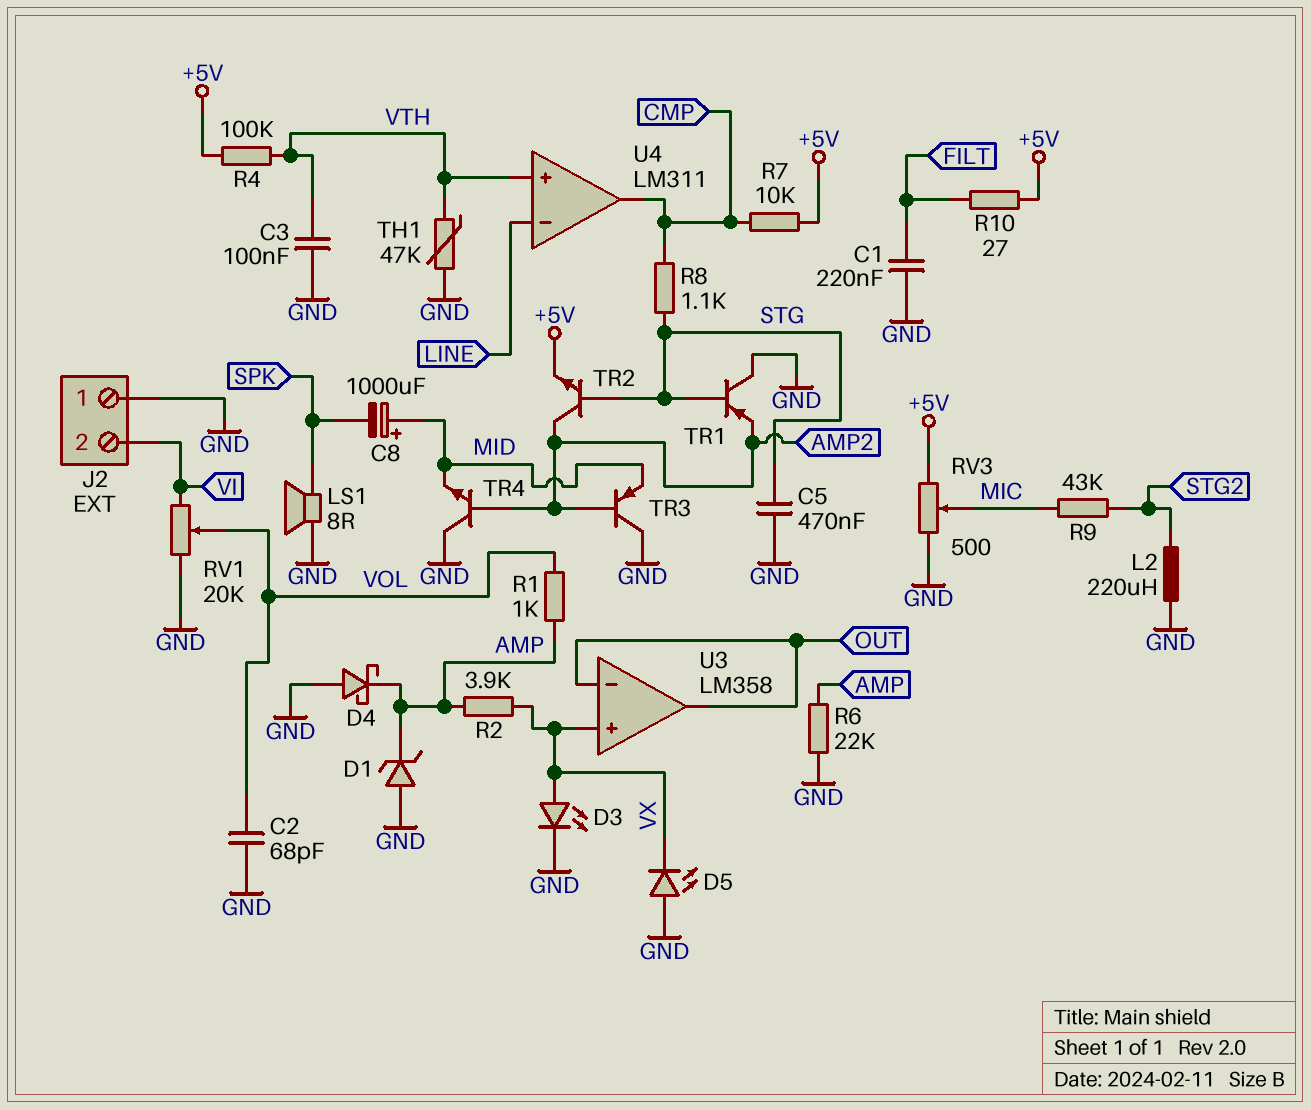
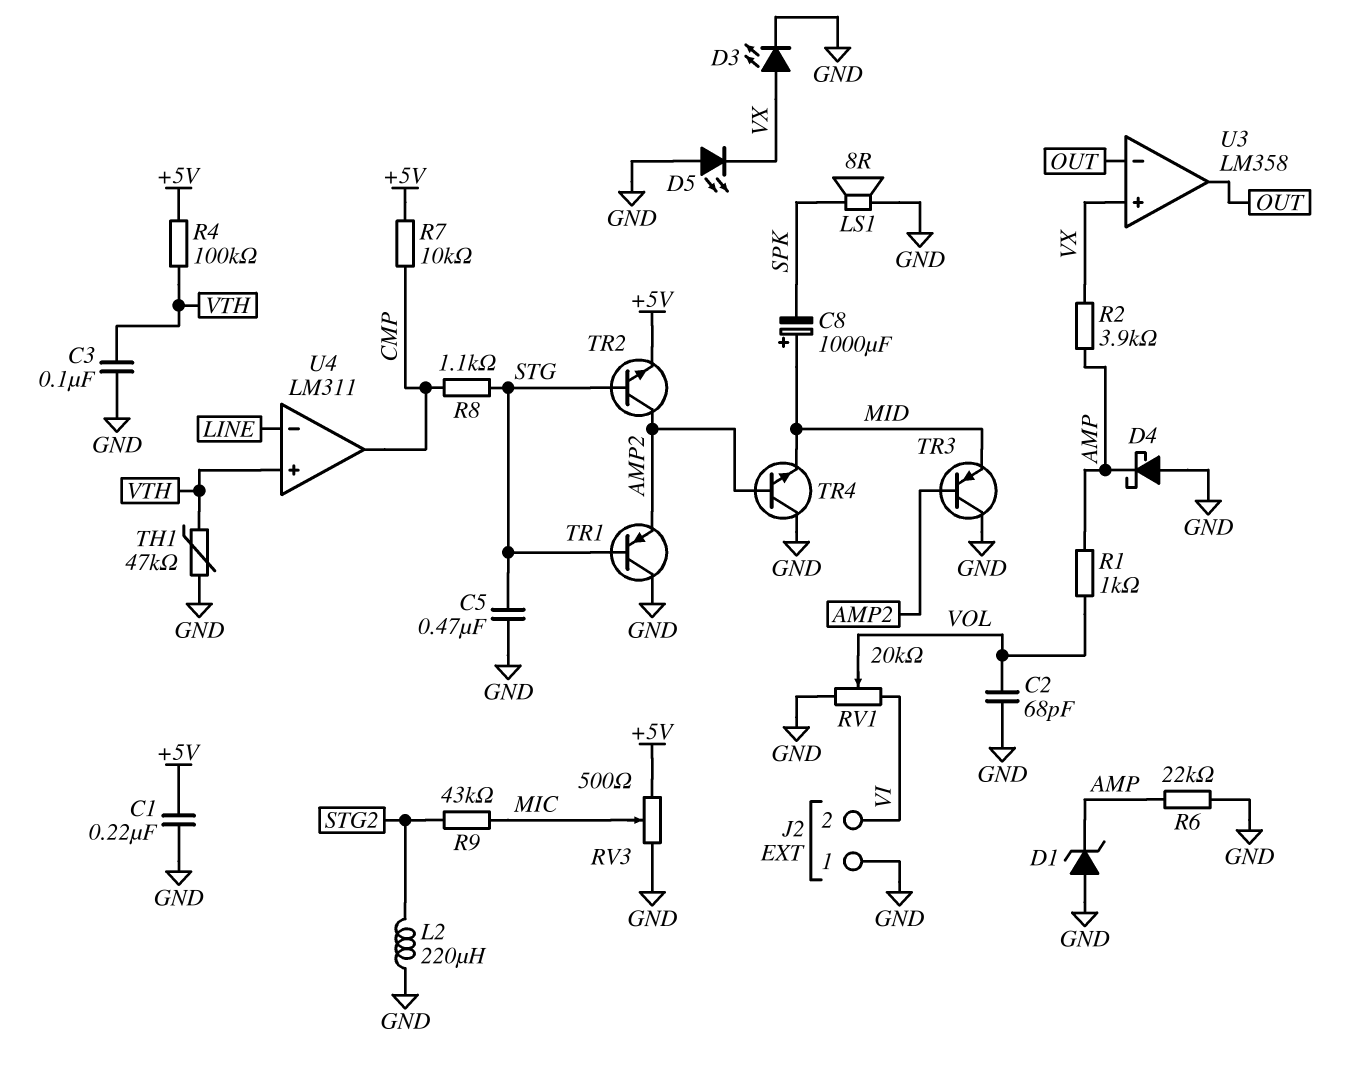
C1: 220nF (FILT, GND) -> 220nF (+5V, GND)
R10: 27 (+5V, FILT) -> none

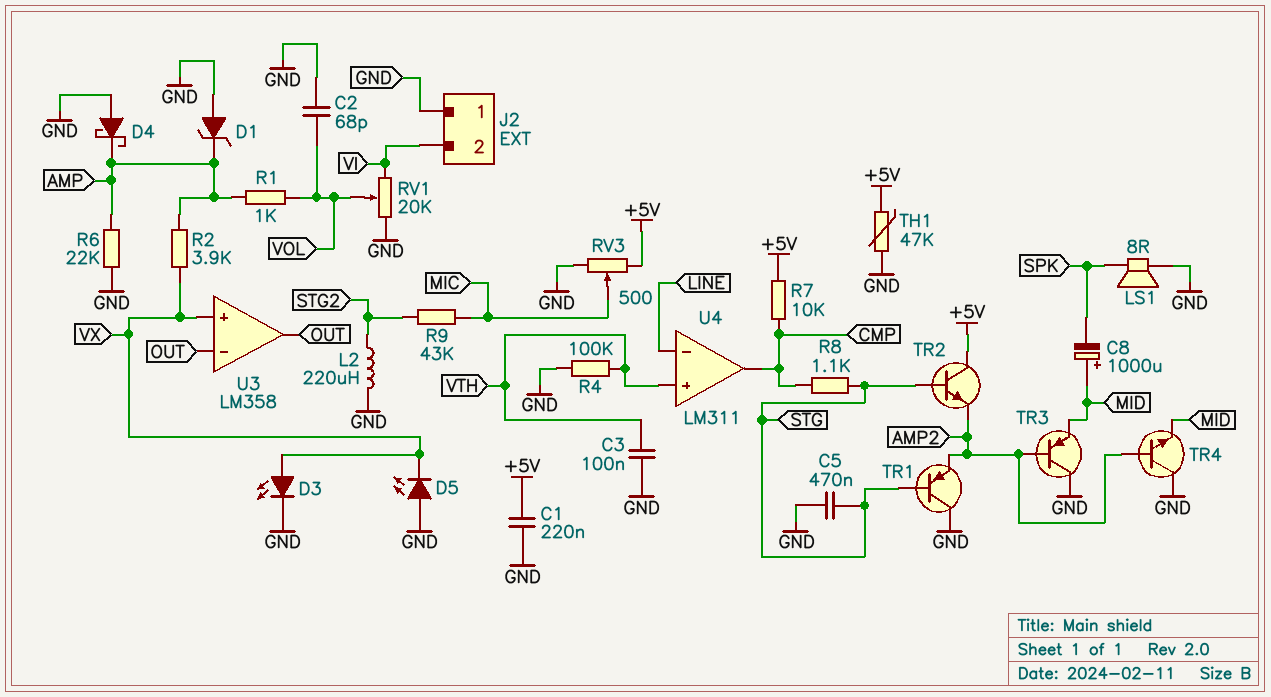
R4: 100k (+5V, VTH) -> 100k (GND, VTH)
TH1: 47k (GND, VTH) -> 47k (+5V, GND)
TR2: NPN (B STG, C AMP2, E +5V) -> NPN (B STG, C +5V, E AMP2)

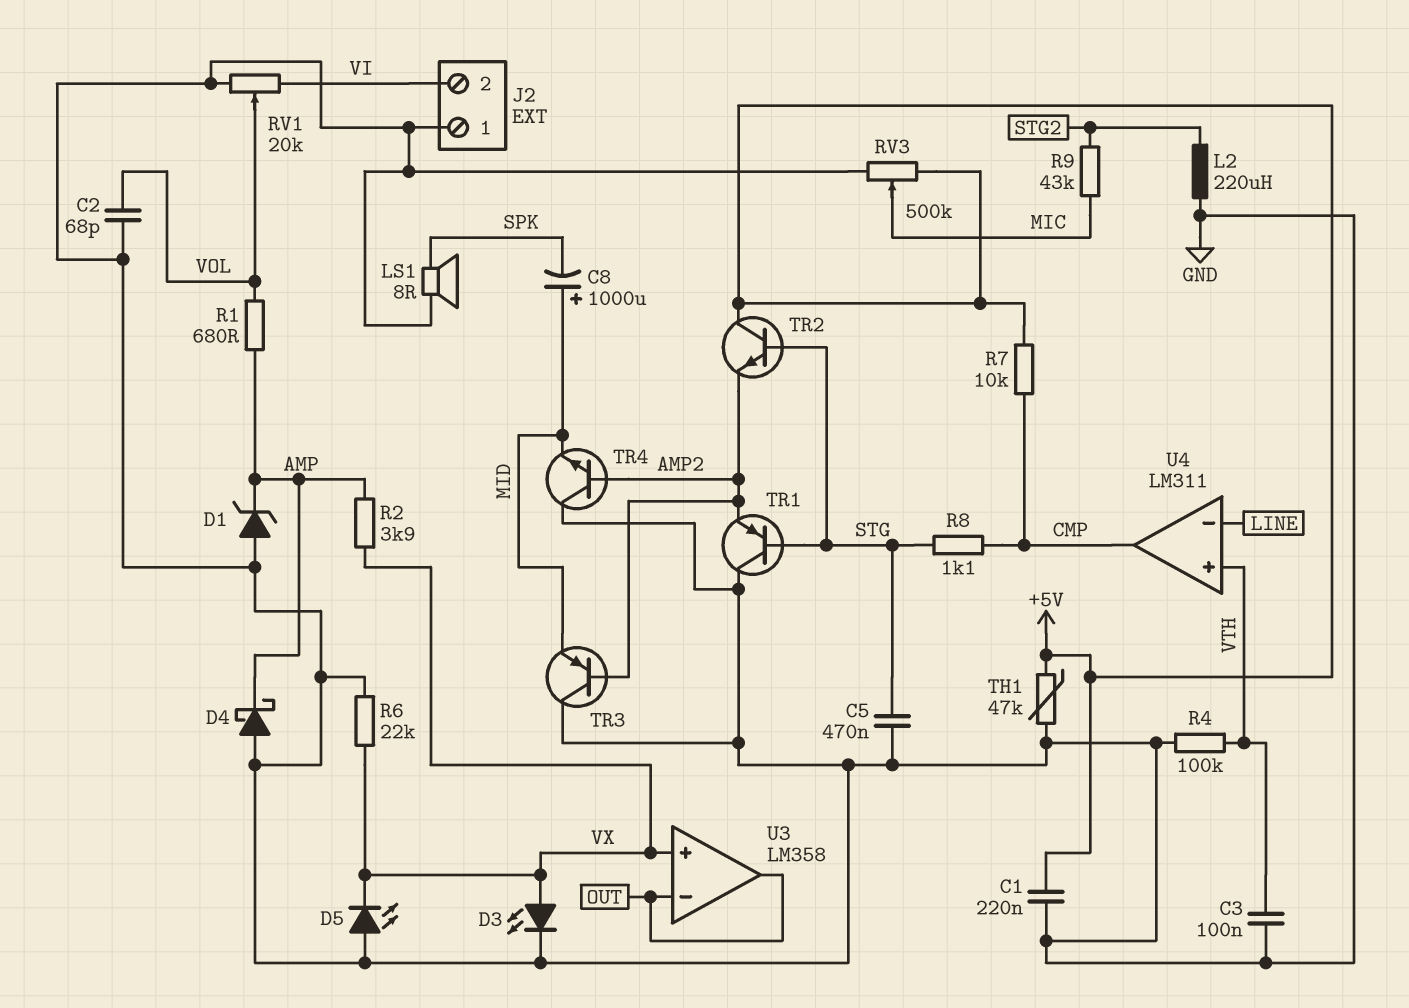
R1: 1k (AMP, VOL) -> 680 (AMP, VOL)
R6: 22k (AMP, GND) -> 22k (GND, VX)
RV3: 500 (+5V, GND, wiper MIC) -> 500k (+5V, GND, wiper MIC)

